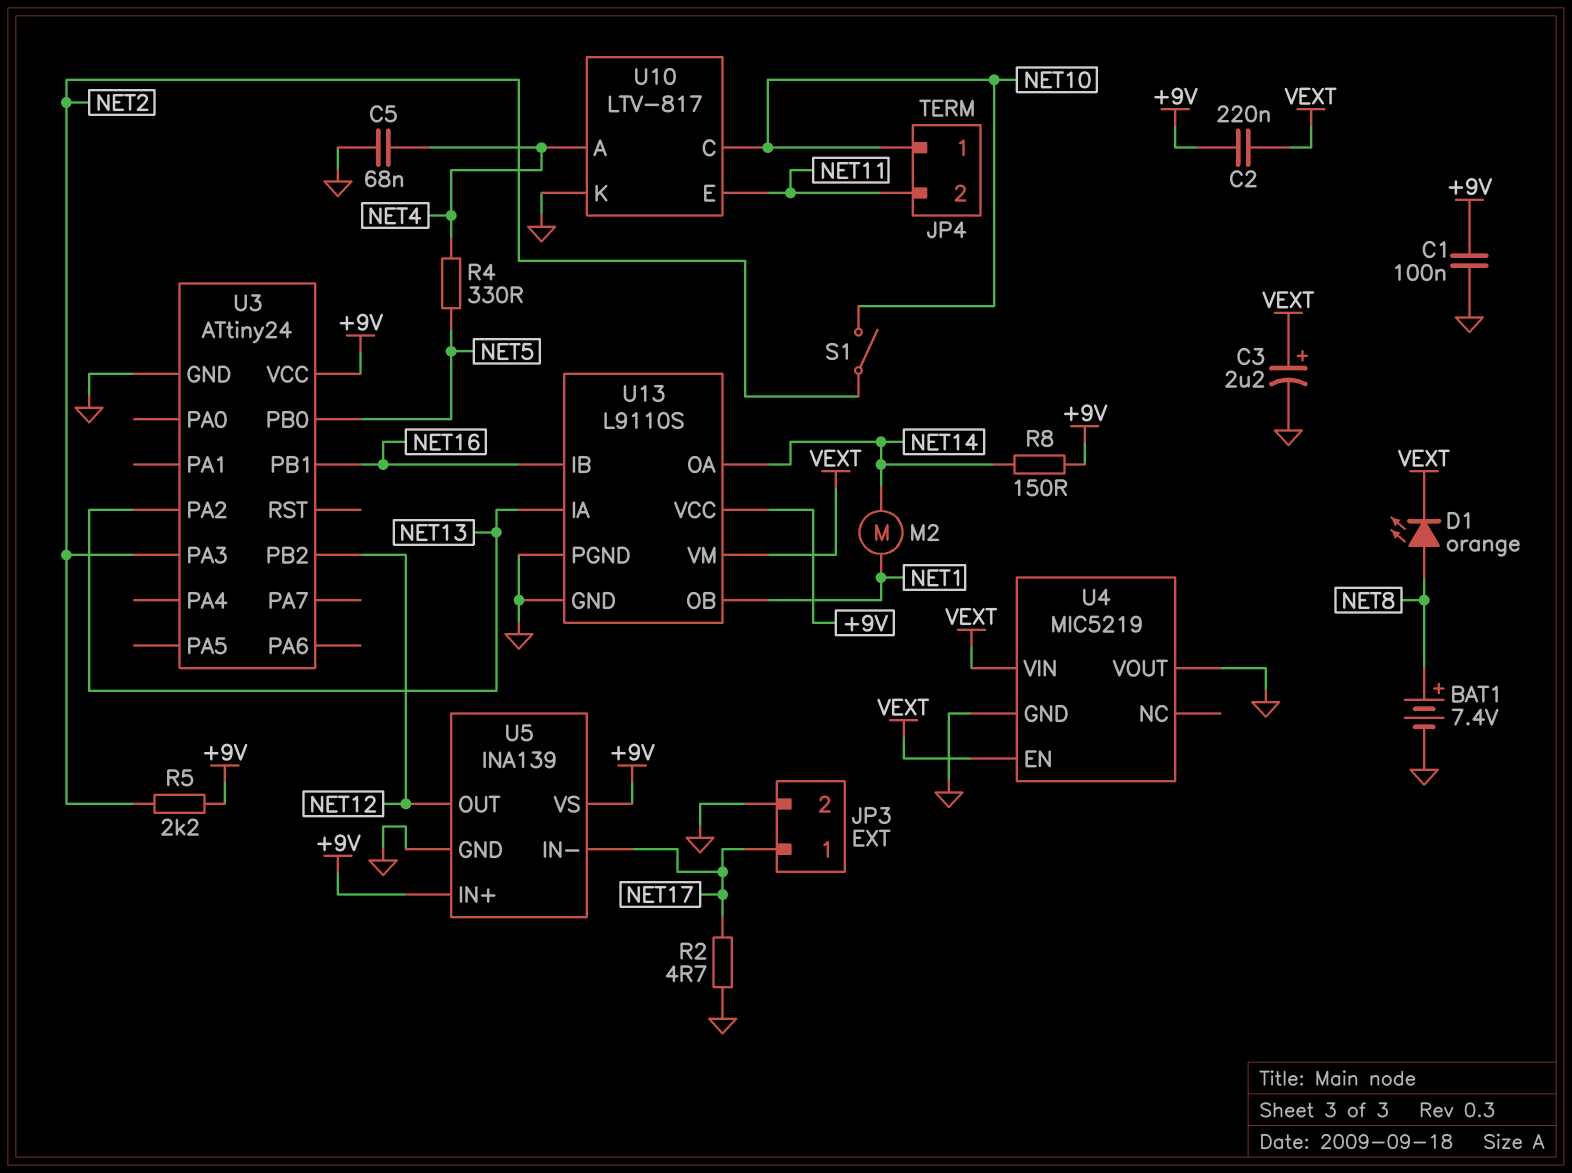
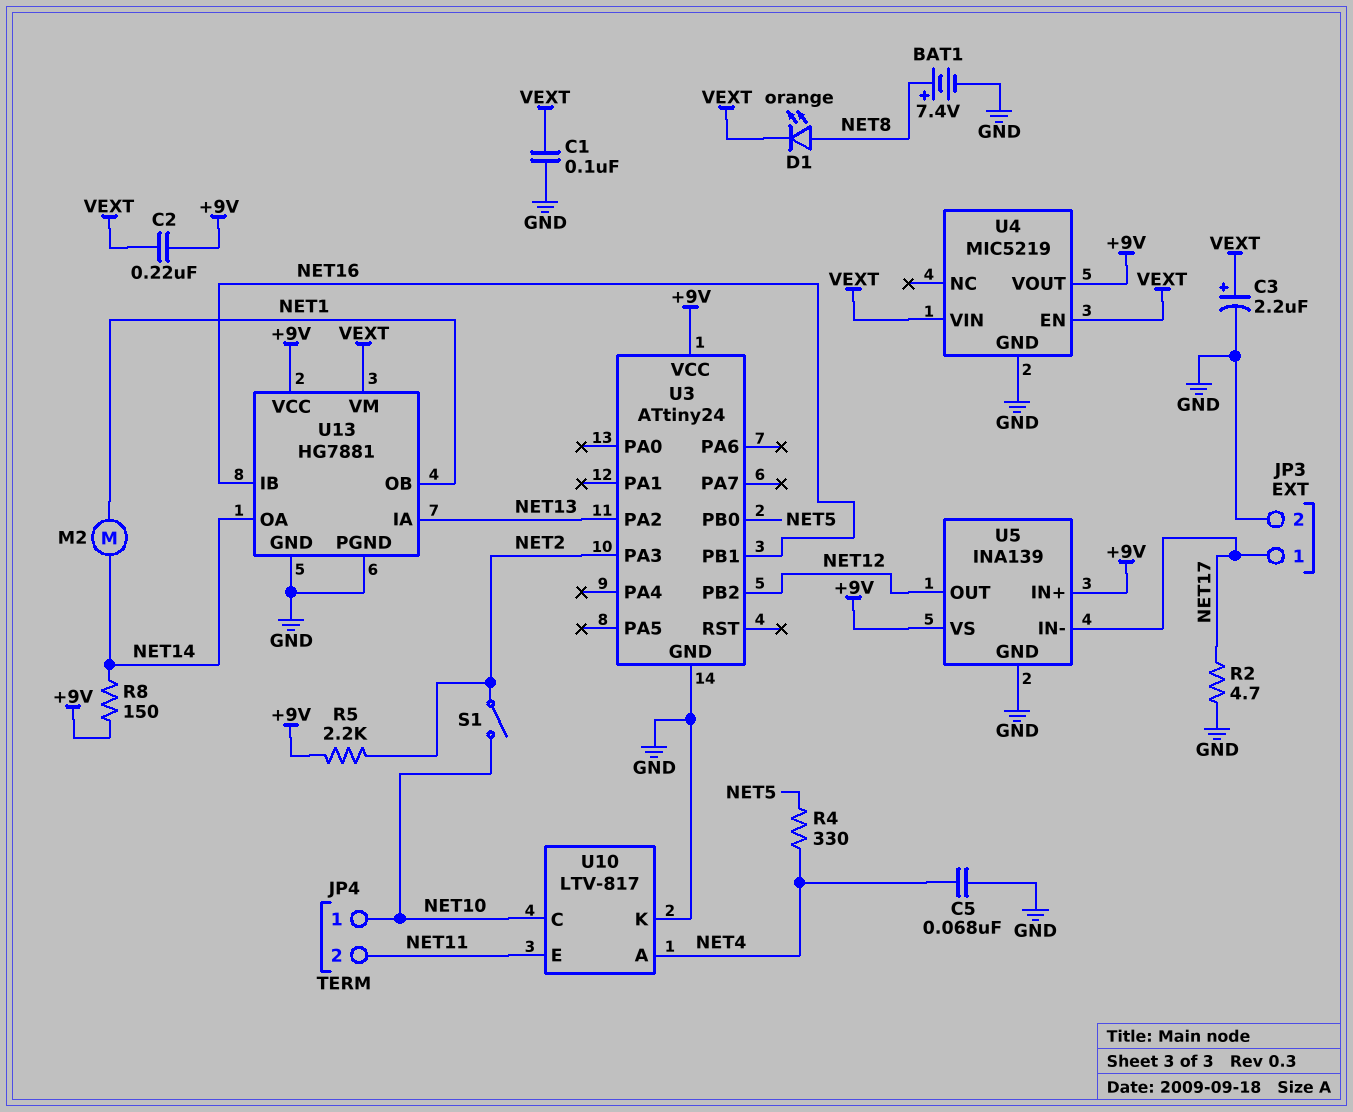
C1: 100nF (+9V, GND) -> 100nF (GND, VEXT)
U4 pin VOUT: GND -> +9V
U13: L9110S -> HG7881

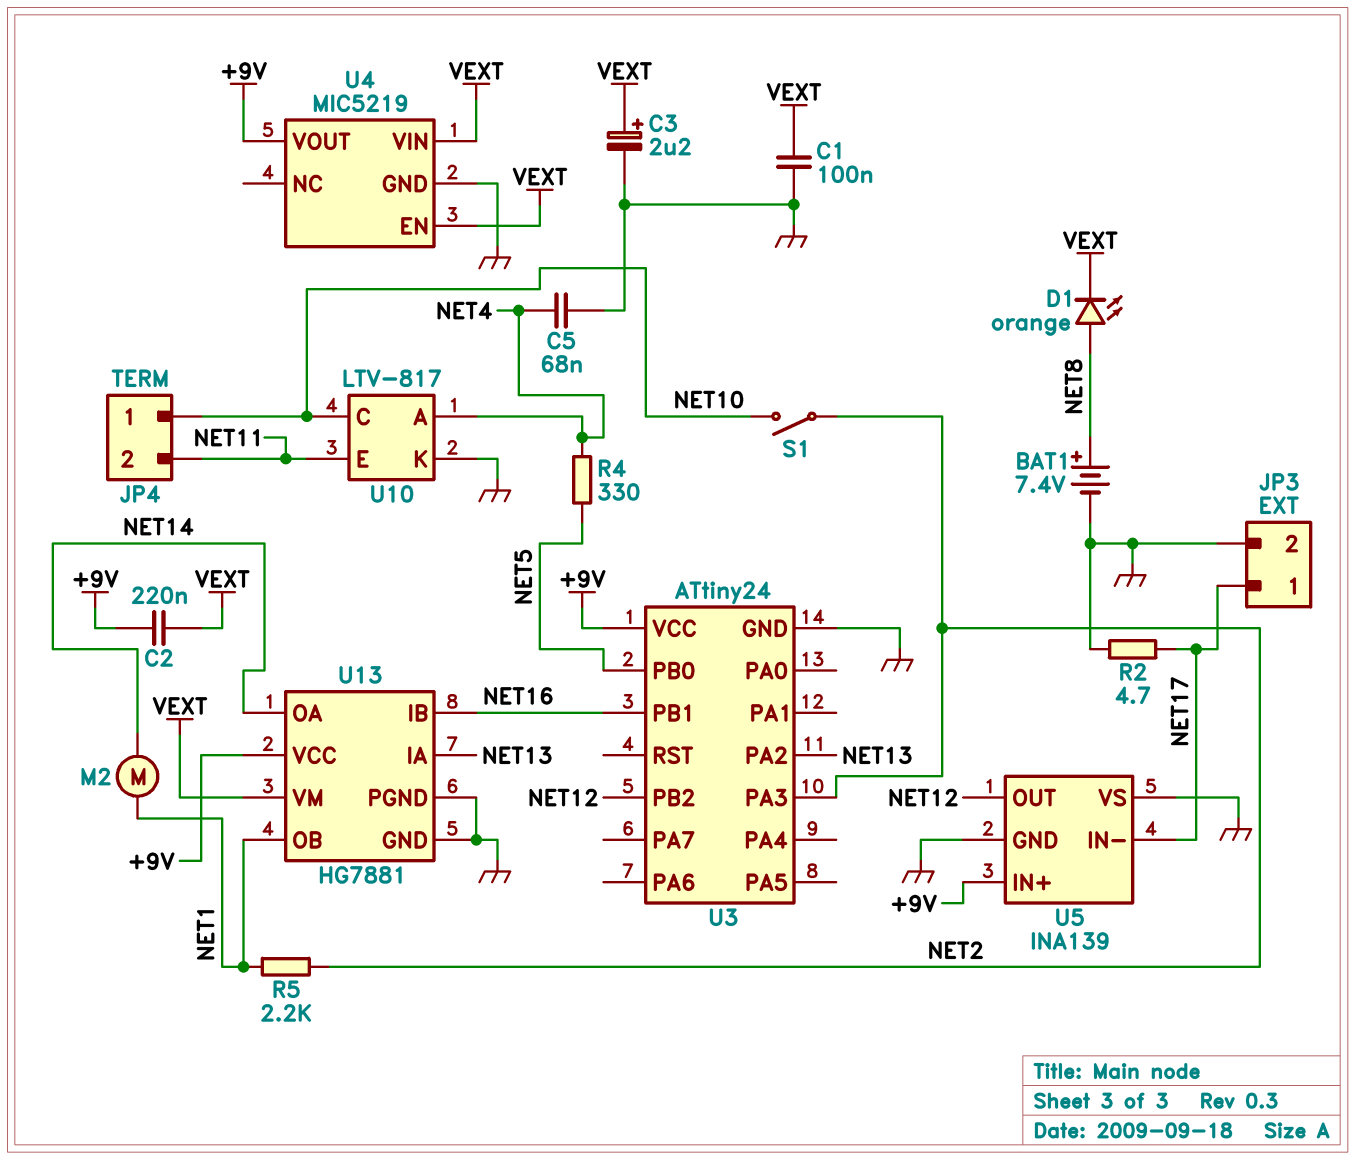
R5: 2.2k (+9V, NET2) -> 2.2k (NET1, NET2)
R8: 150 (+9V, NET14) -> none
U5 pin VS: +9V -> GND

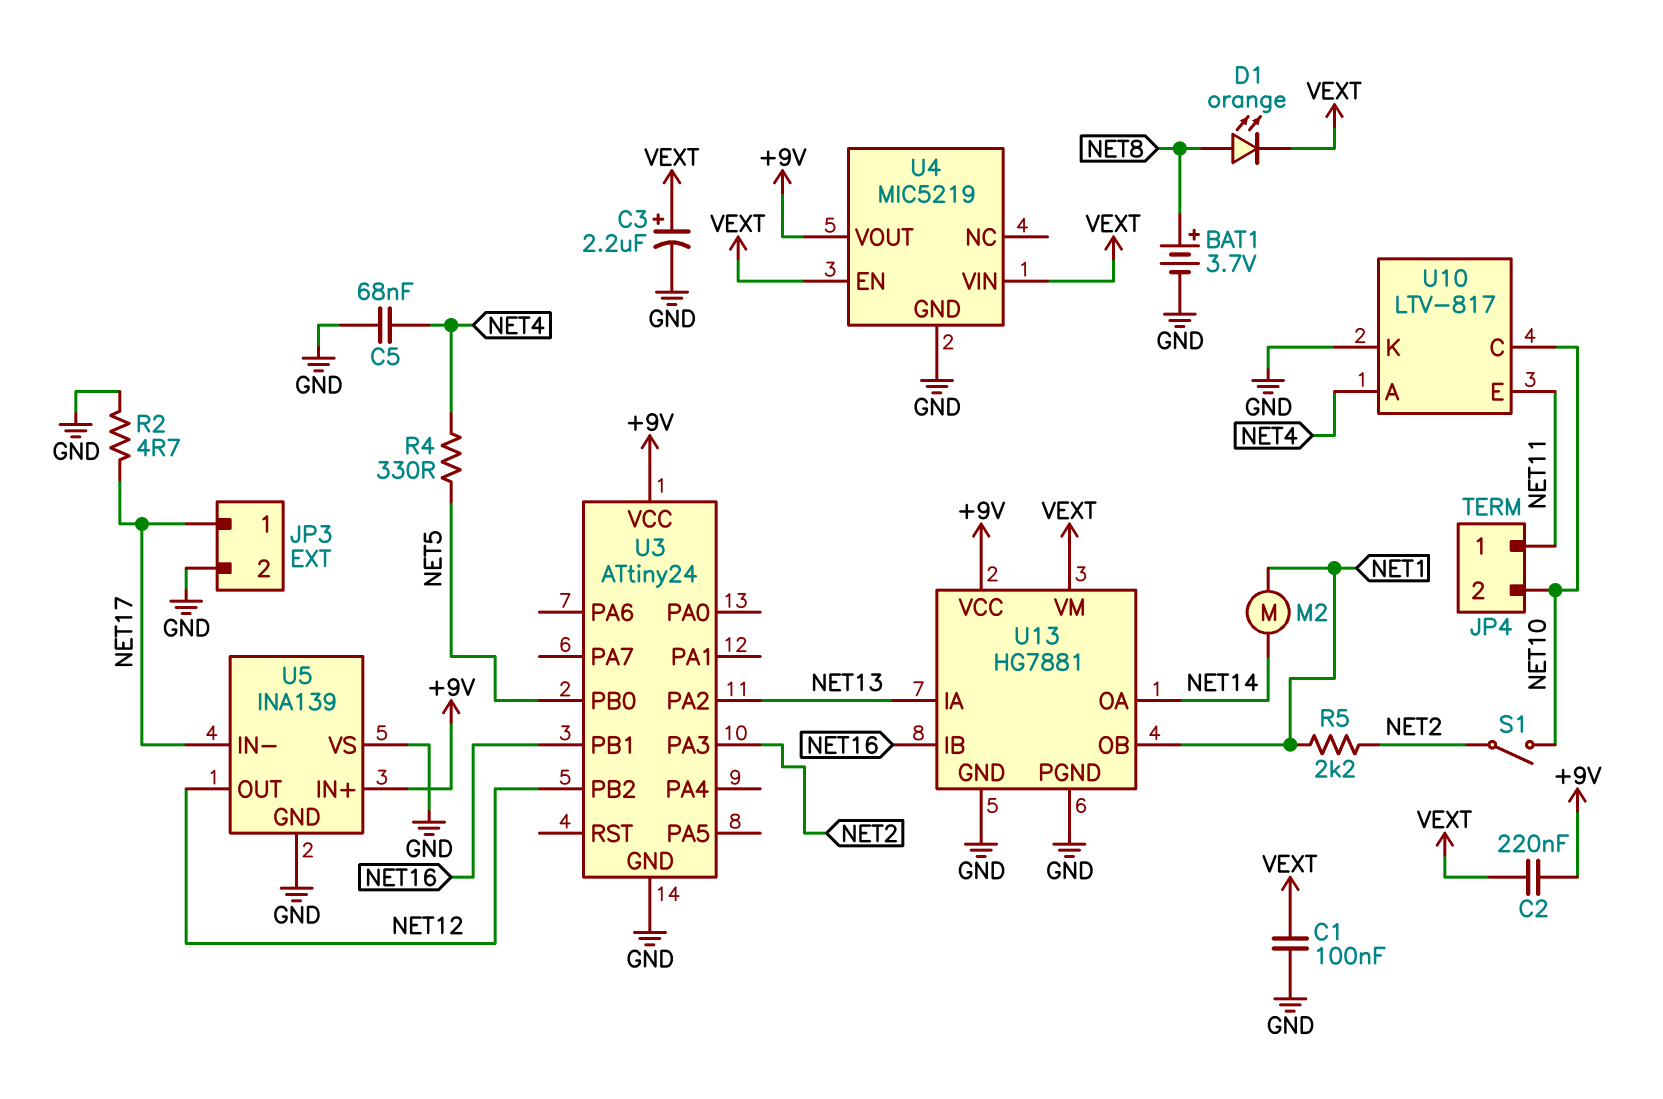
BAT1: 7.4V (plus NET8, minus GND) -> 3.7V (plus NET8, minus GND)
JP4 pin 1: NET10 -> NET11
JP4 pin 2: NET11 -> NET10

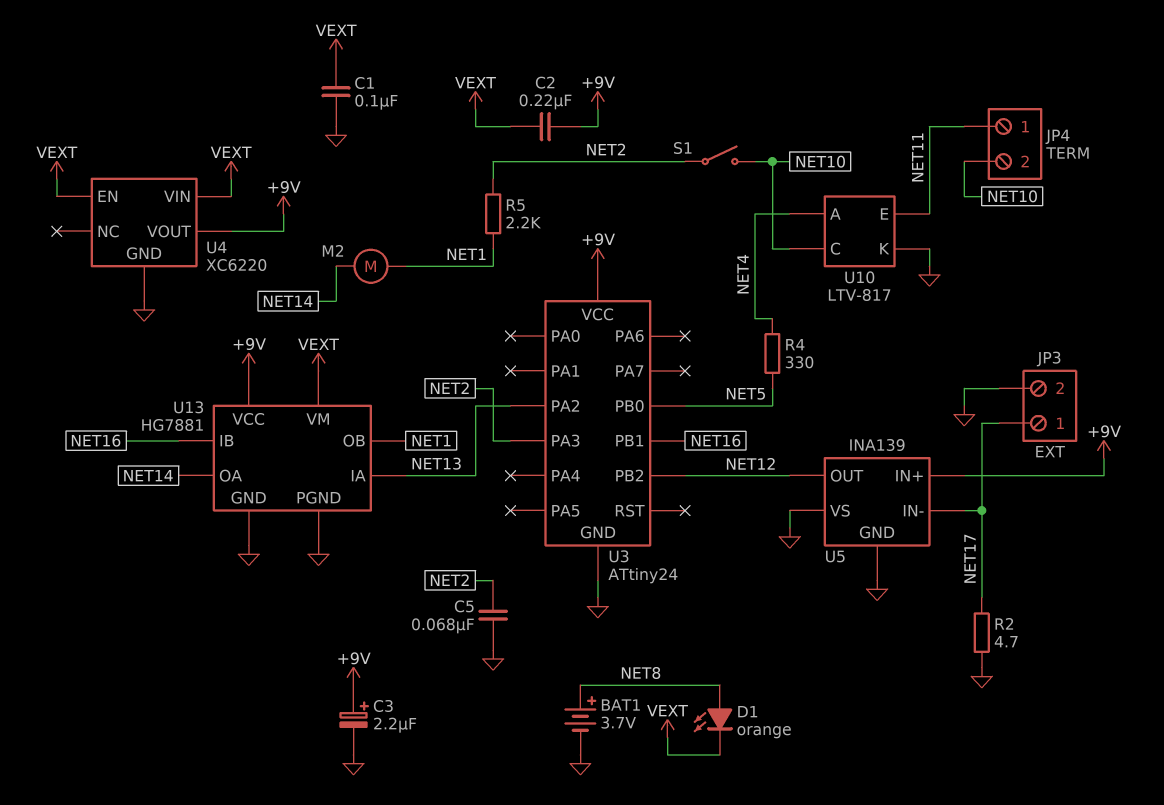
C3: 2.2uF (plus VEXT, minus GND) -> 2.2uF (plus +9V, minus GND)
C5: 68nF (GND, NET4) -> 68nF (GND, NET2)
U4: MIC5219 -> XC6220

